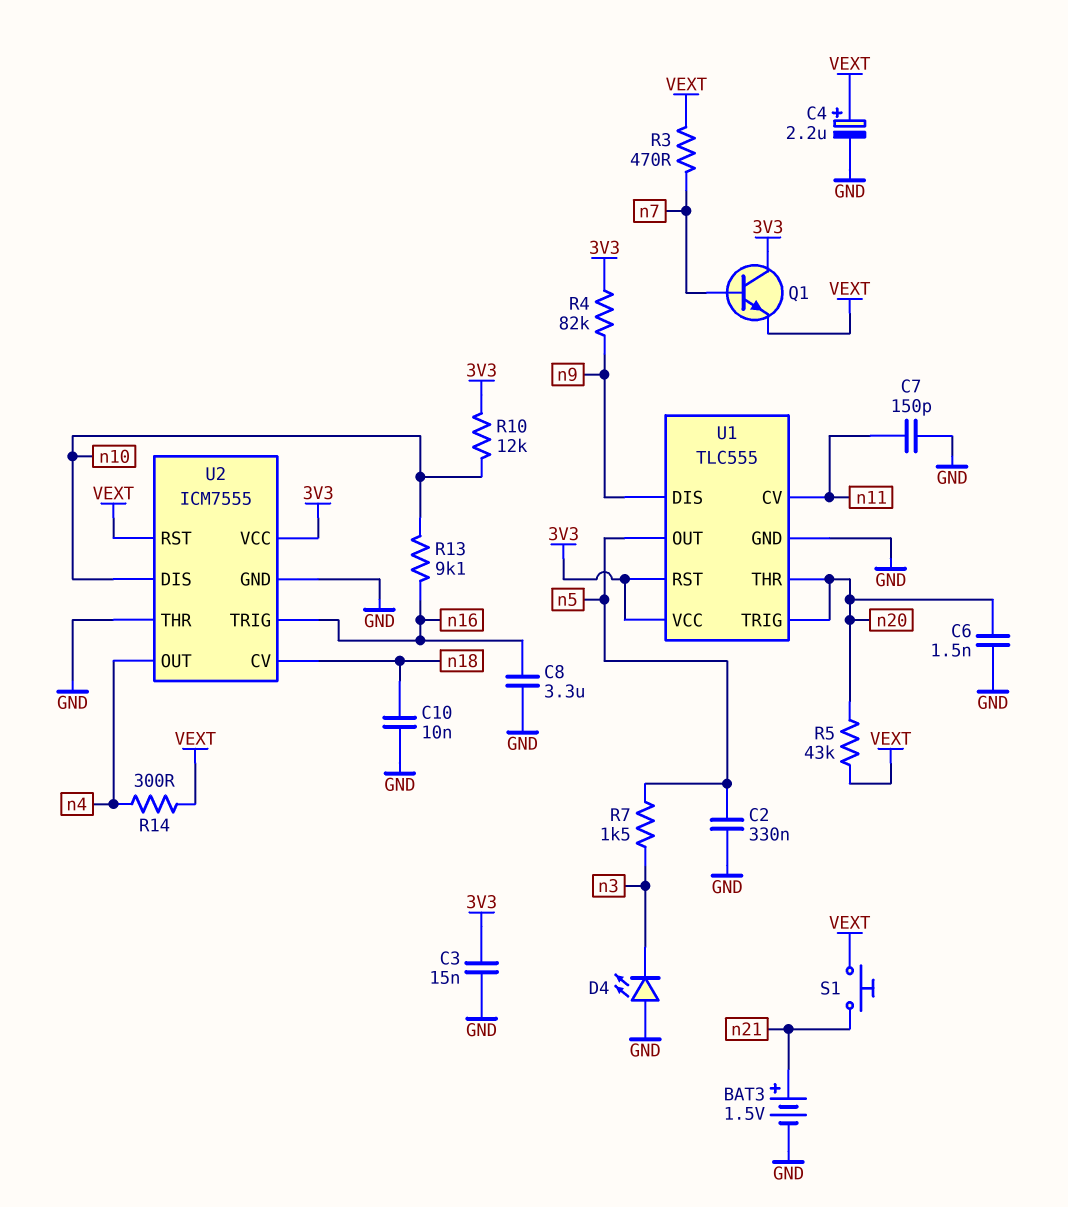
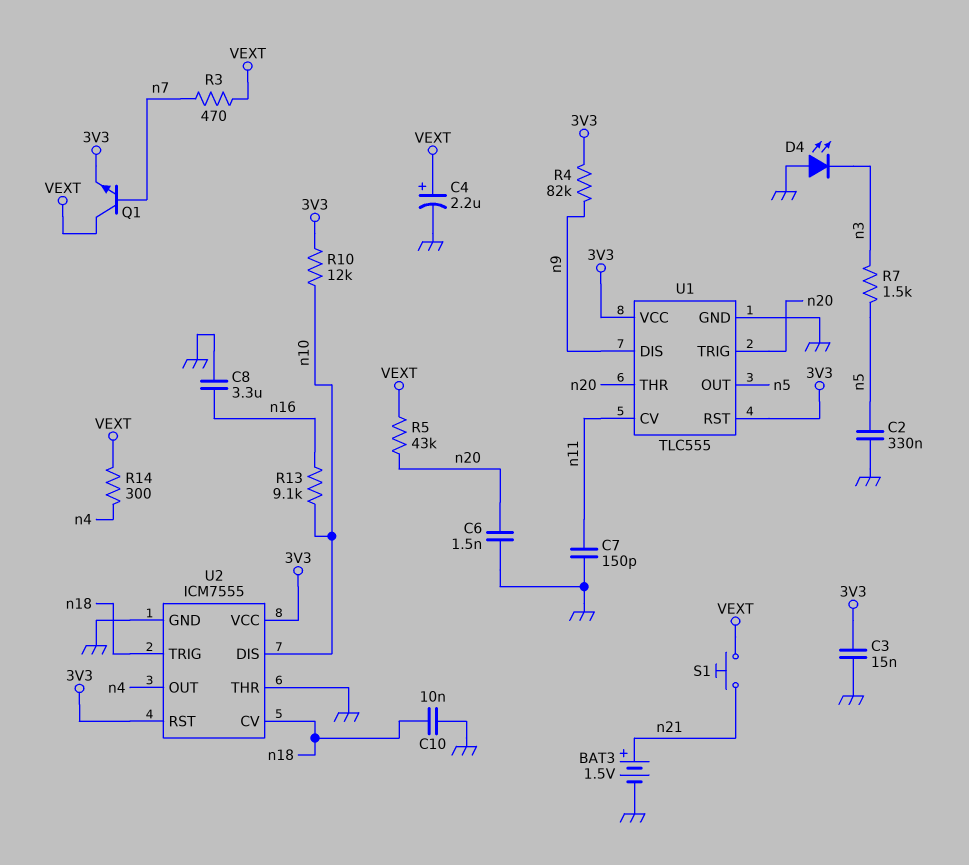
Q1: NPN (B n7, C 3V3, E VEXT) -> NPN (B n7, C VEXT, E 3V3)
U2 pin RST: VEXT -> 3V3
U2 pin TRIG: n16 -> n18

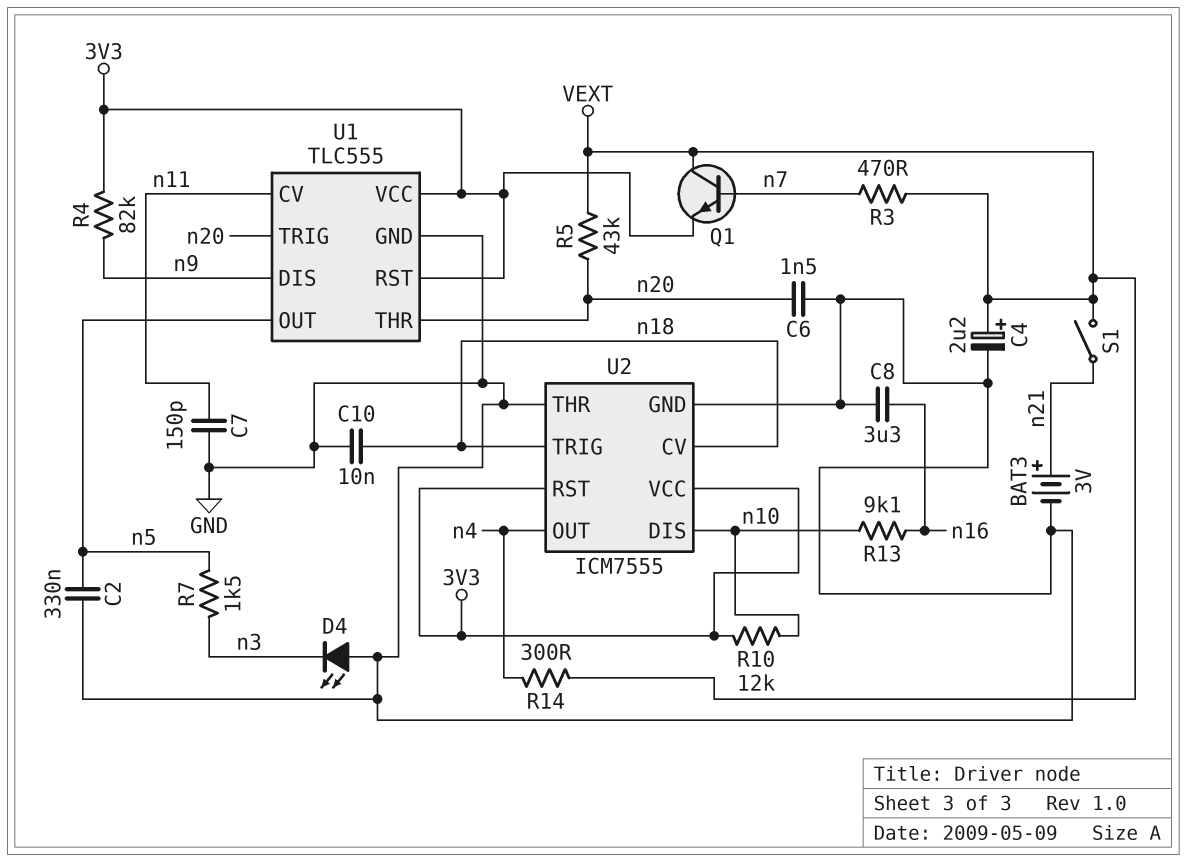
BAT3: 1.5V (plus n21, minus GND) -> 3V (plus n21, minus GND)
C3: 15nF (3V3, GND) -> none
S1: button (VEXT, n21) -> switch (VEXT, n21)

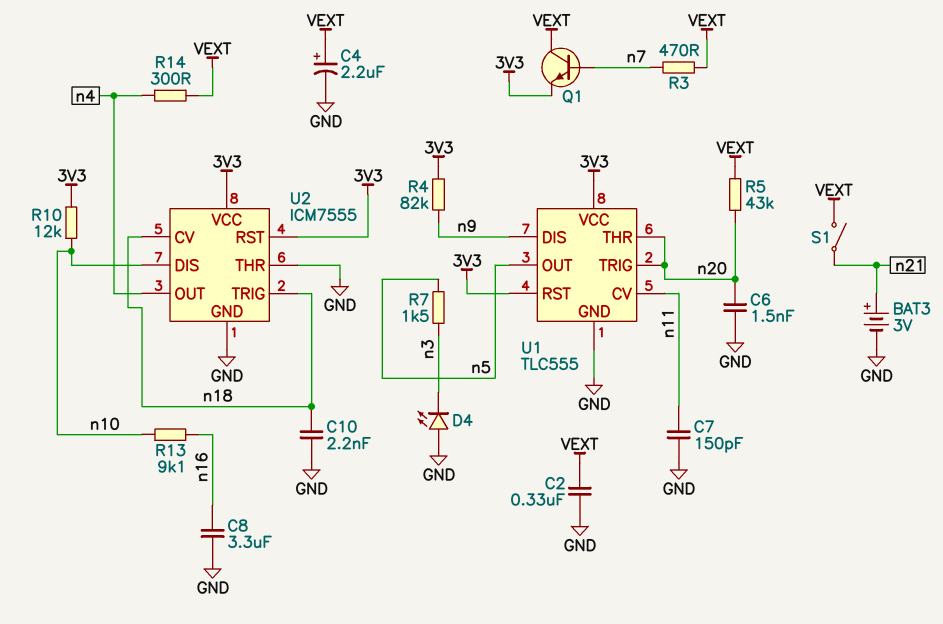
C2: 330nF (GND, n5) -> 330nF (GND, VEXT)
C10: 10nF (GND, n18) -> 2.2nF (GND, n18)

